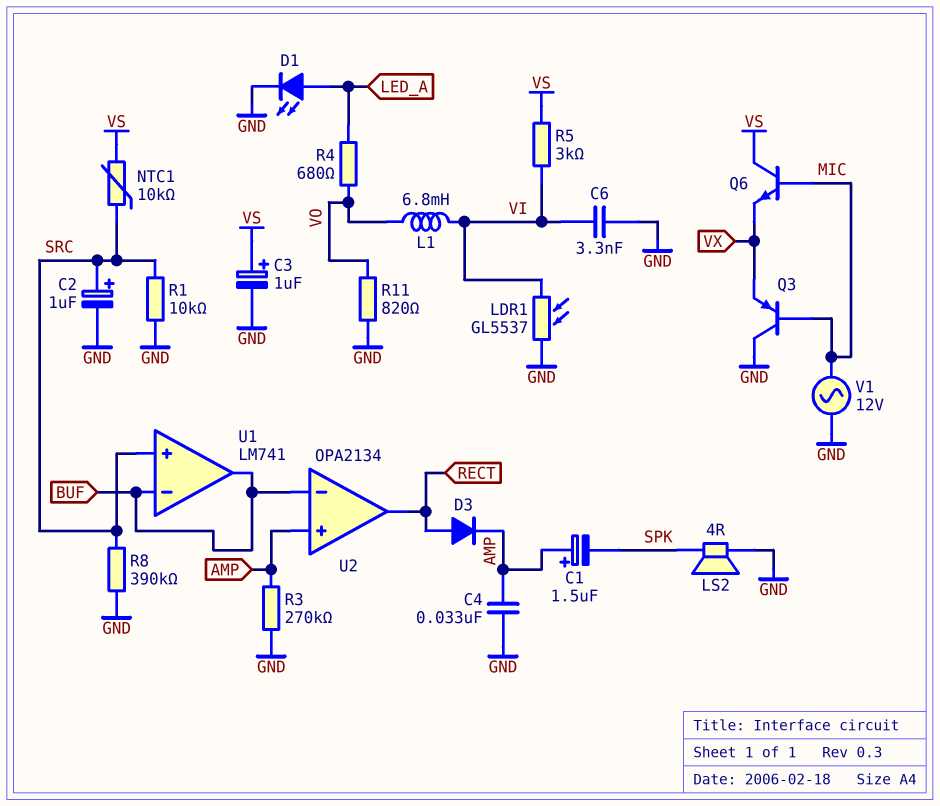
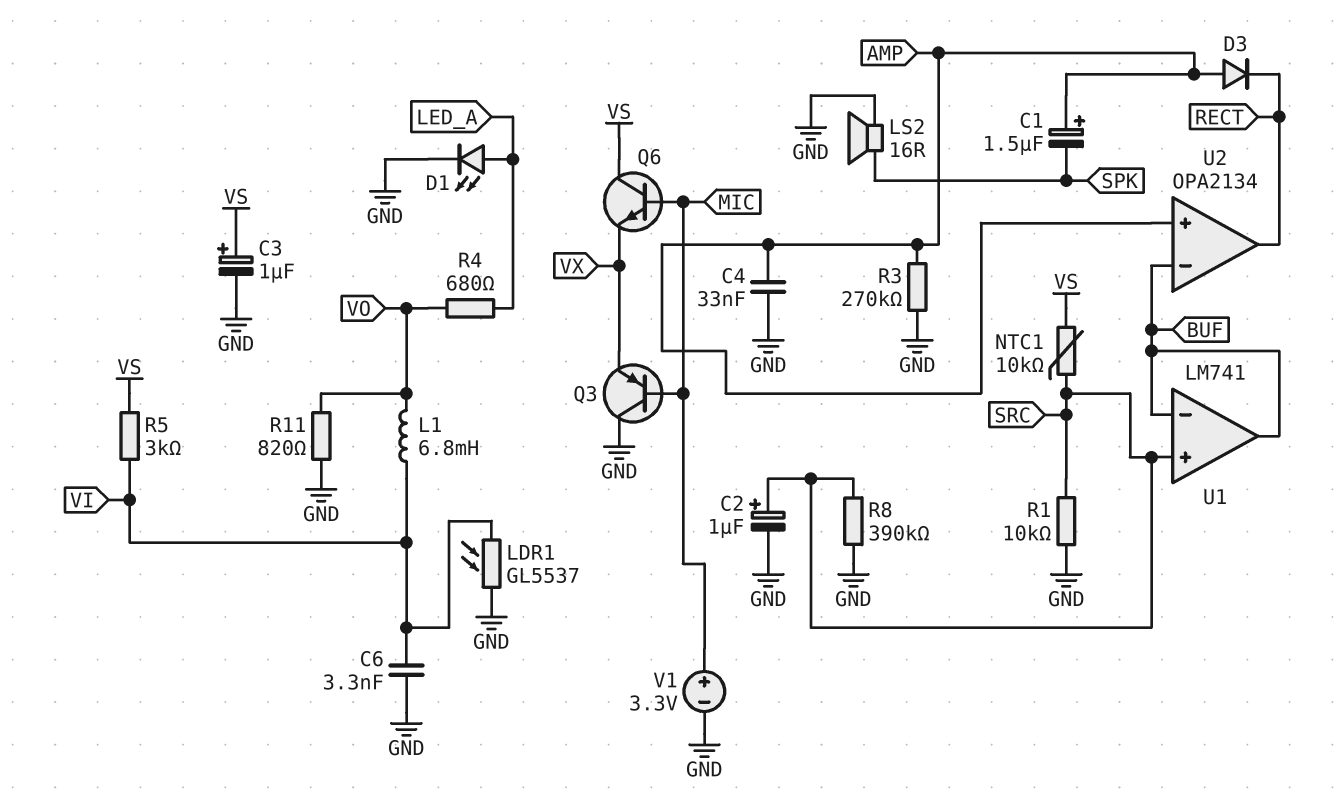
D3: diode (A RECT, K AMP) -> diode (A AMP, K RECT)
LS2: speaker 4R (GND, SPK) -> speaker 16R (GND, SPK)
V1: AC 12V (GND, MIC) -> 3.3V (plus MIC, minus GND)

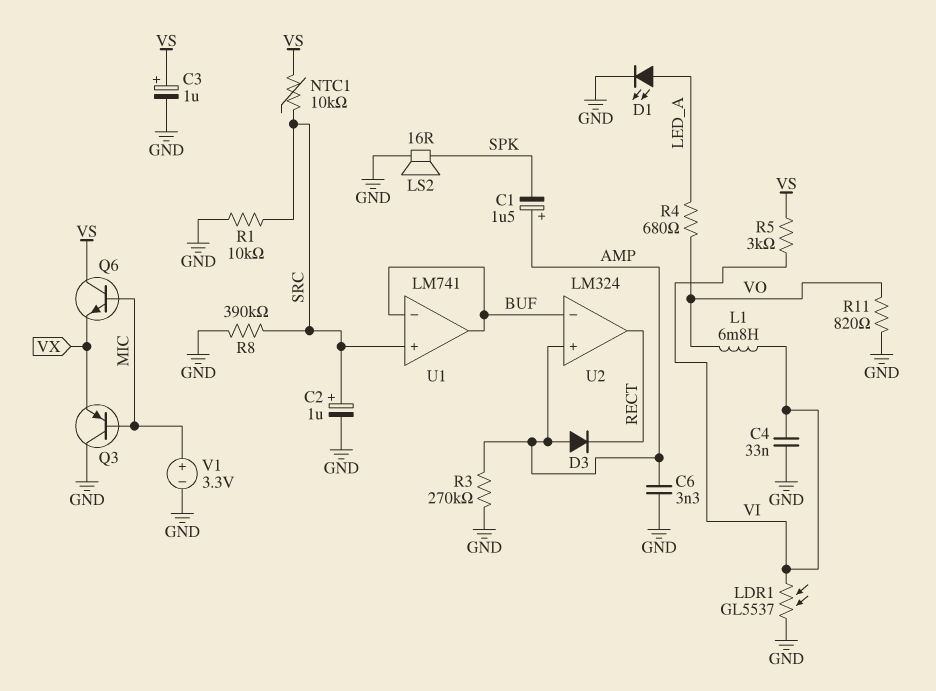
C4: 33nF (AMP, GND) -> 33nF (GND, VI)
C6: 3.3nF (GND, VI) -> 3.3nF (AMP, GND)
U2: OPA2134 -> LM324

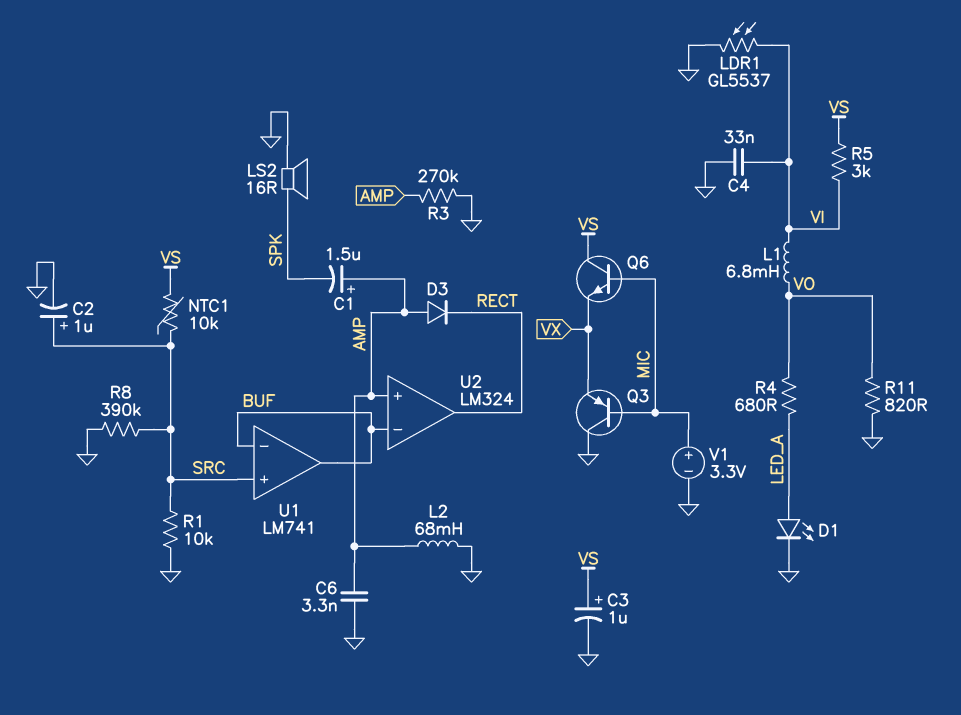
L2: none -> 68mH (AMP, GND)

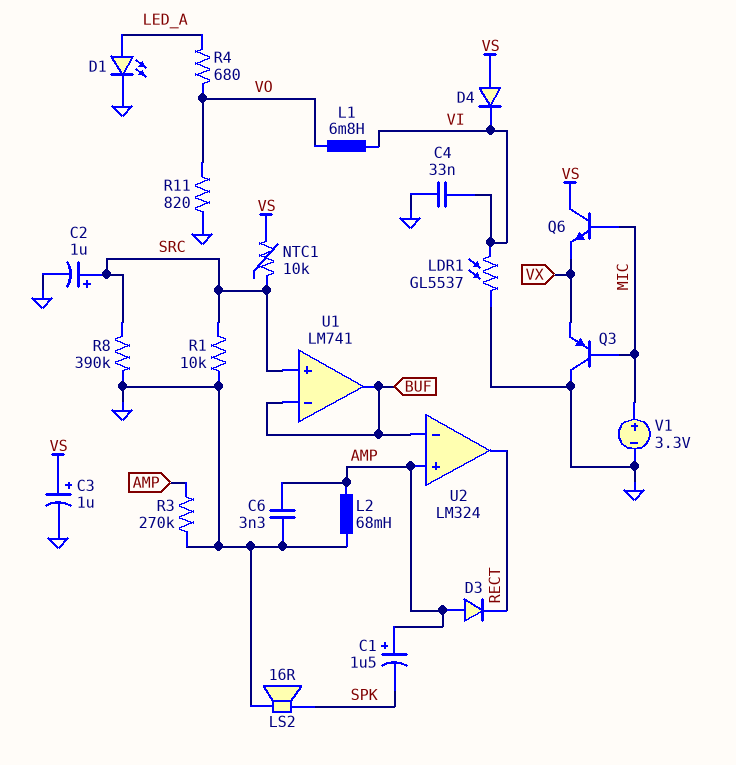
D4: none -> diode (A VS, K VI)
R5: 3k (VI, VS) -> none

